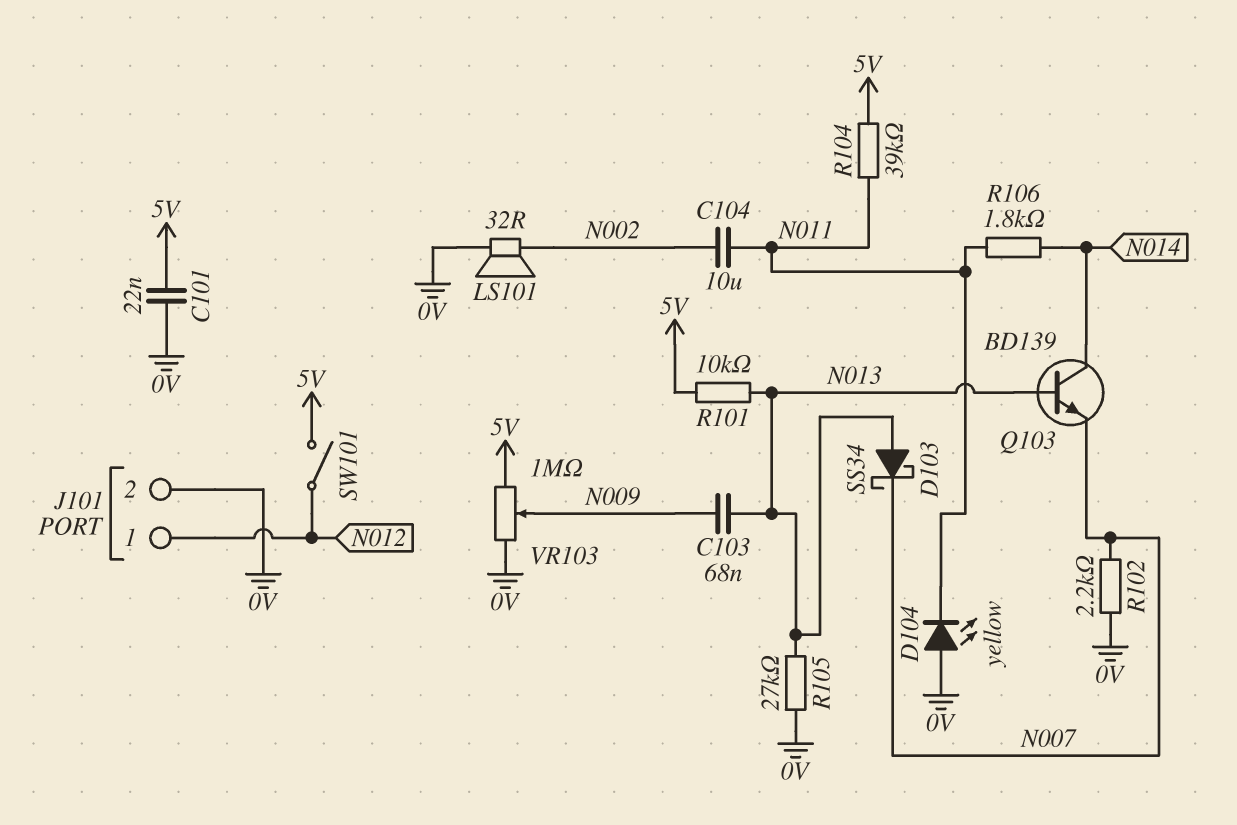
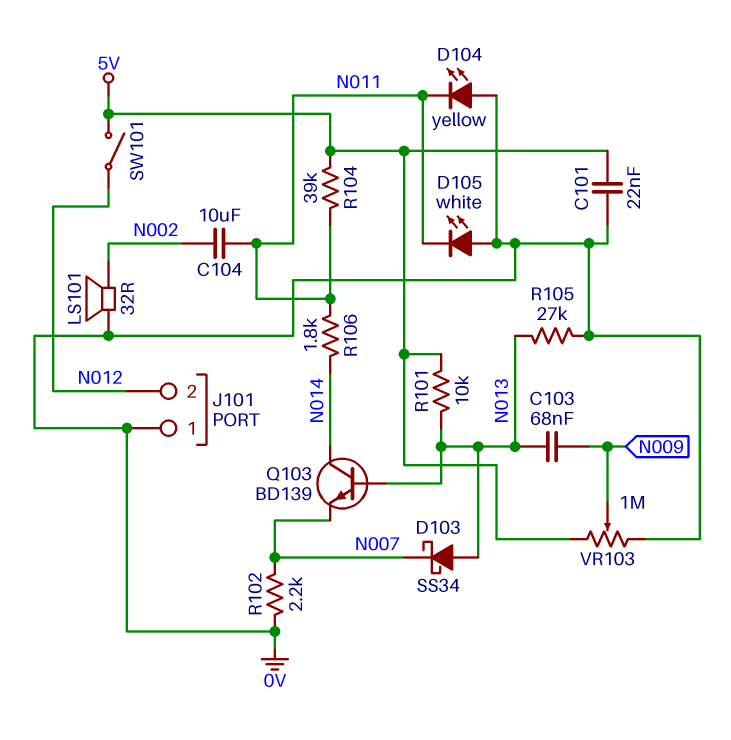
D105: none -> LED white (A 0V, K N011)
J101 pin 1: N012 -> 0V
J101 pin 2: 0V -> N012

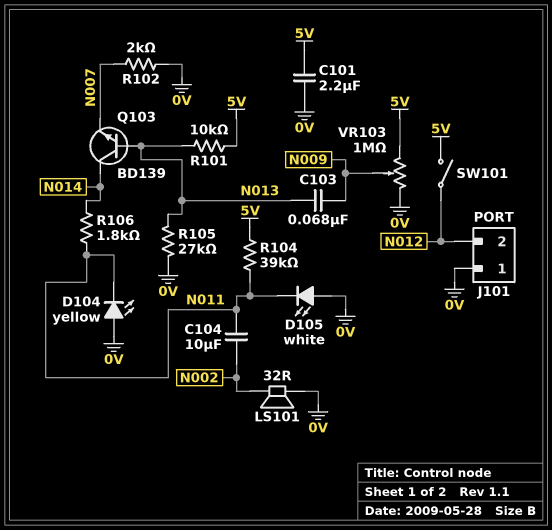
C101: 22nF (0V, 5V) -> 2.2uF (0V, 5V)
D103: schottky SS34 (A N013, K N007) -> none
R102: 2.2k (0V, N007) -> 2k (0V, N007)

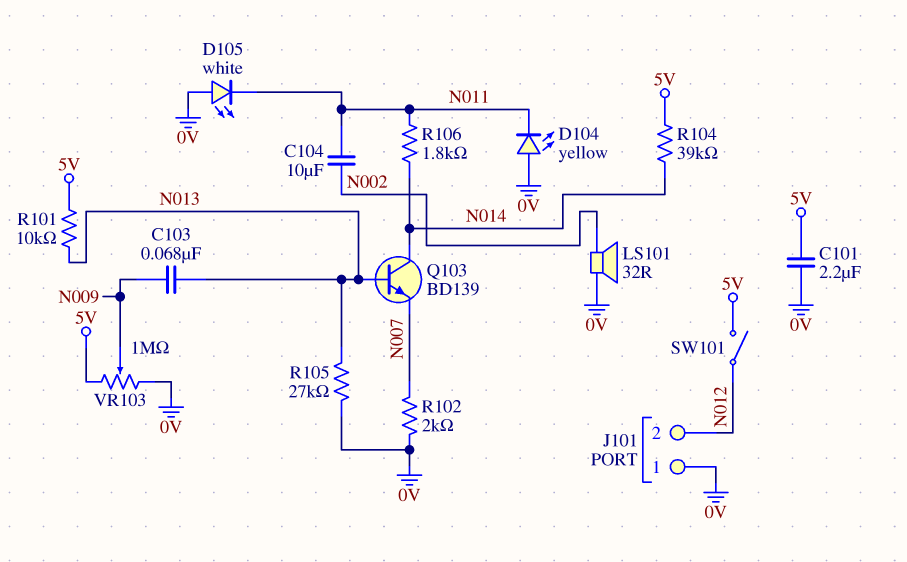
R104: 39k (5V, N011) -> 39k (5V, N014)

